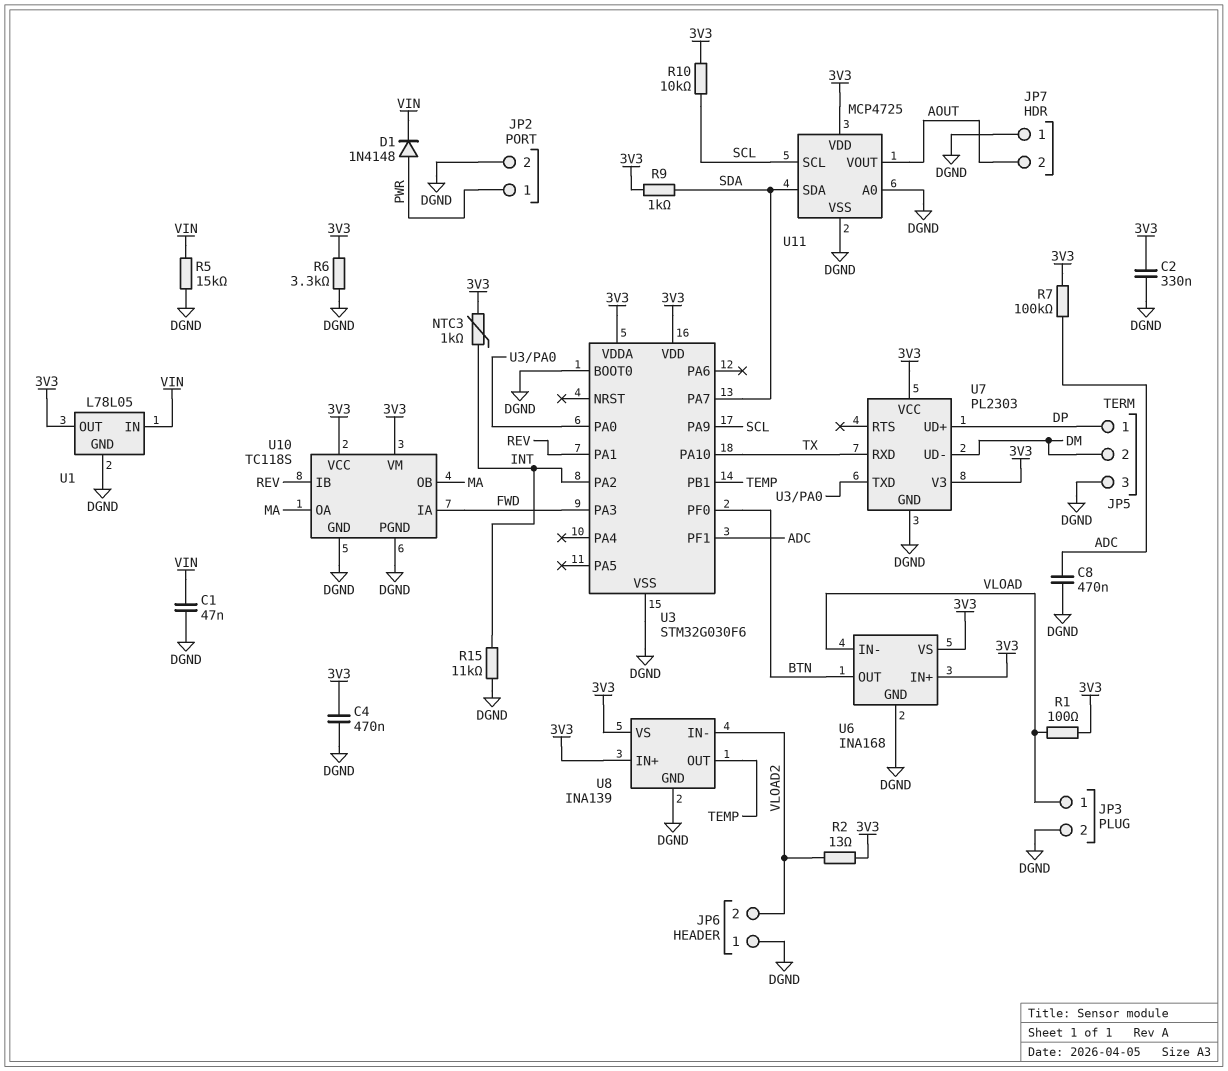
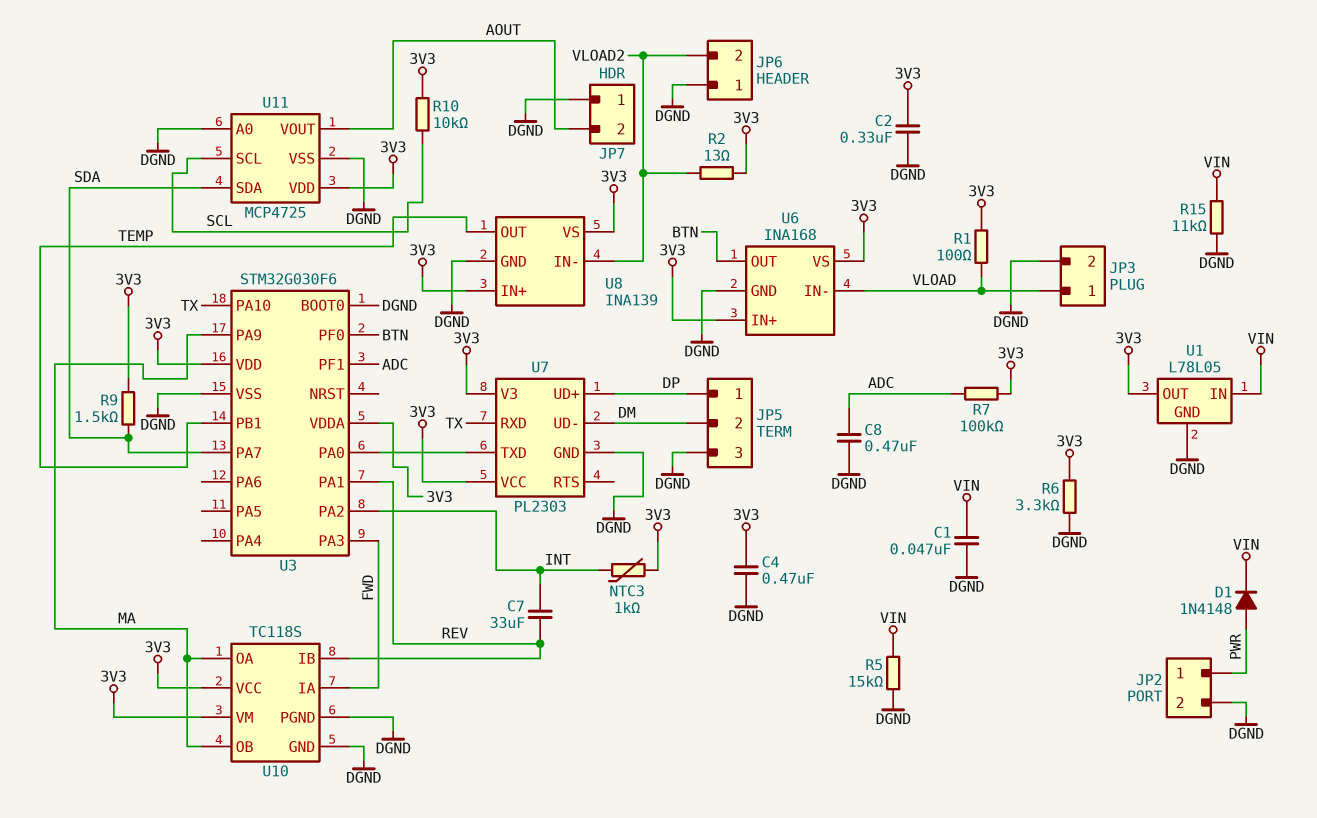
C7: none -> 33uF (INT, REV)
R9: 1k (3V3, SDA) -> 1.5k (3V3, SDA)
R15: 11k (DGND, INT) -> 11k (DGND, VIN)
U3 pin PA9: SCL -> MA

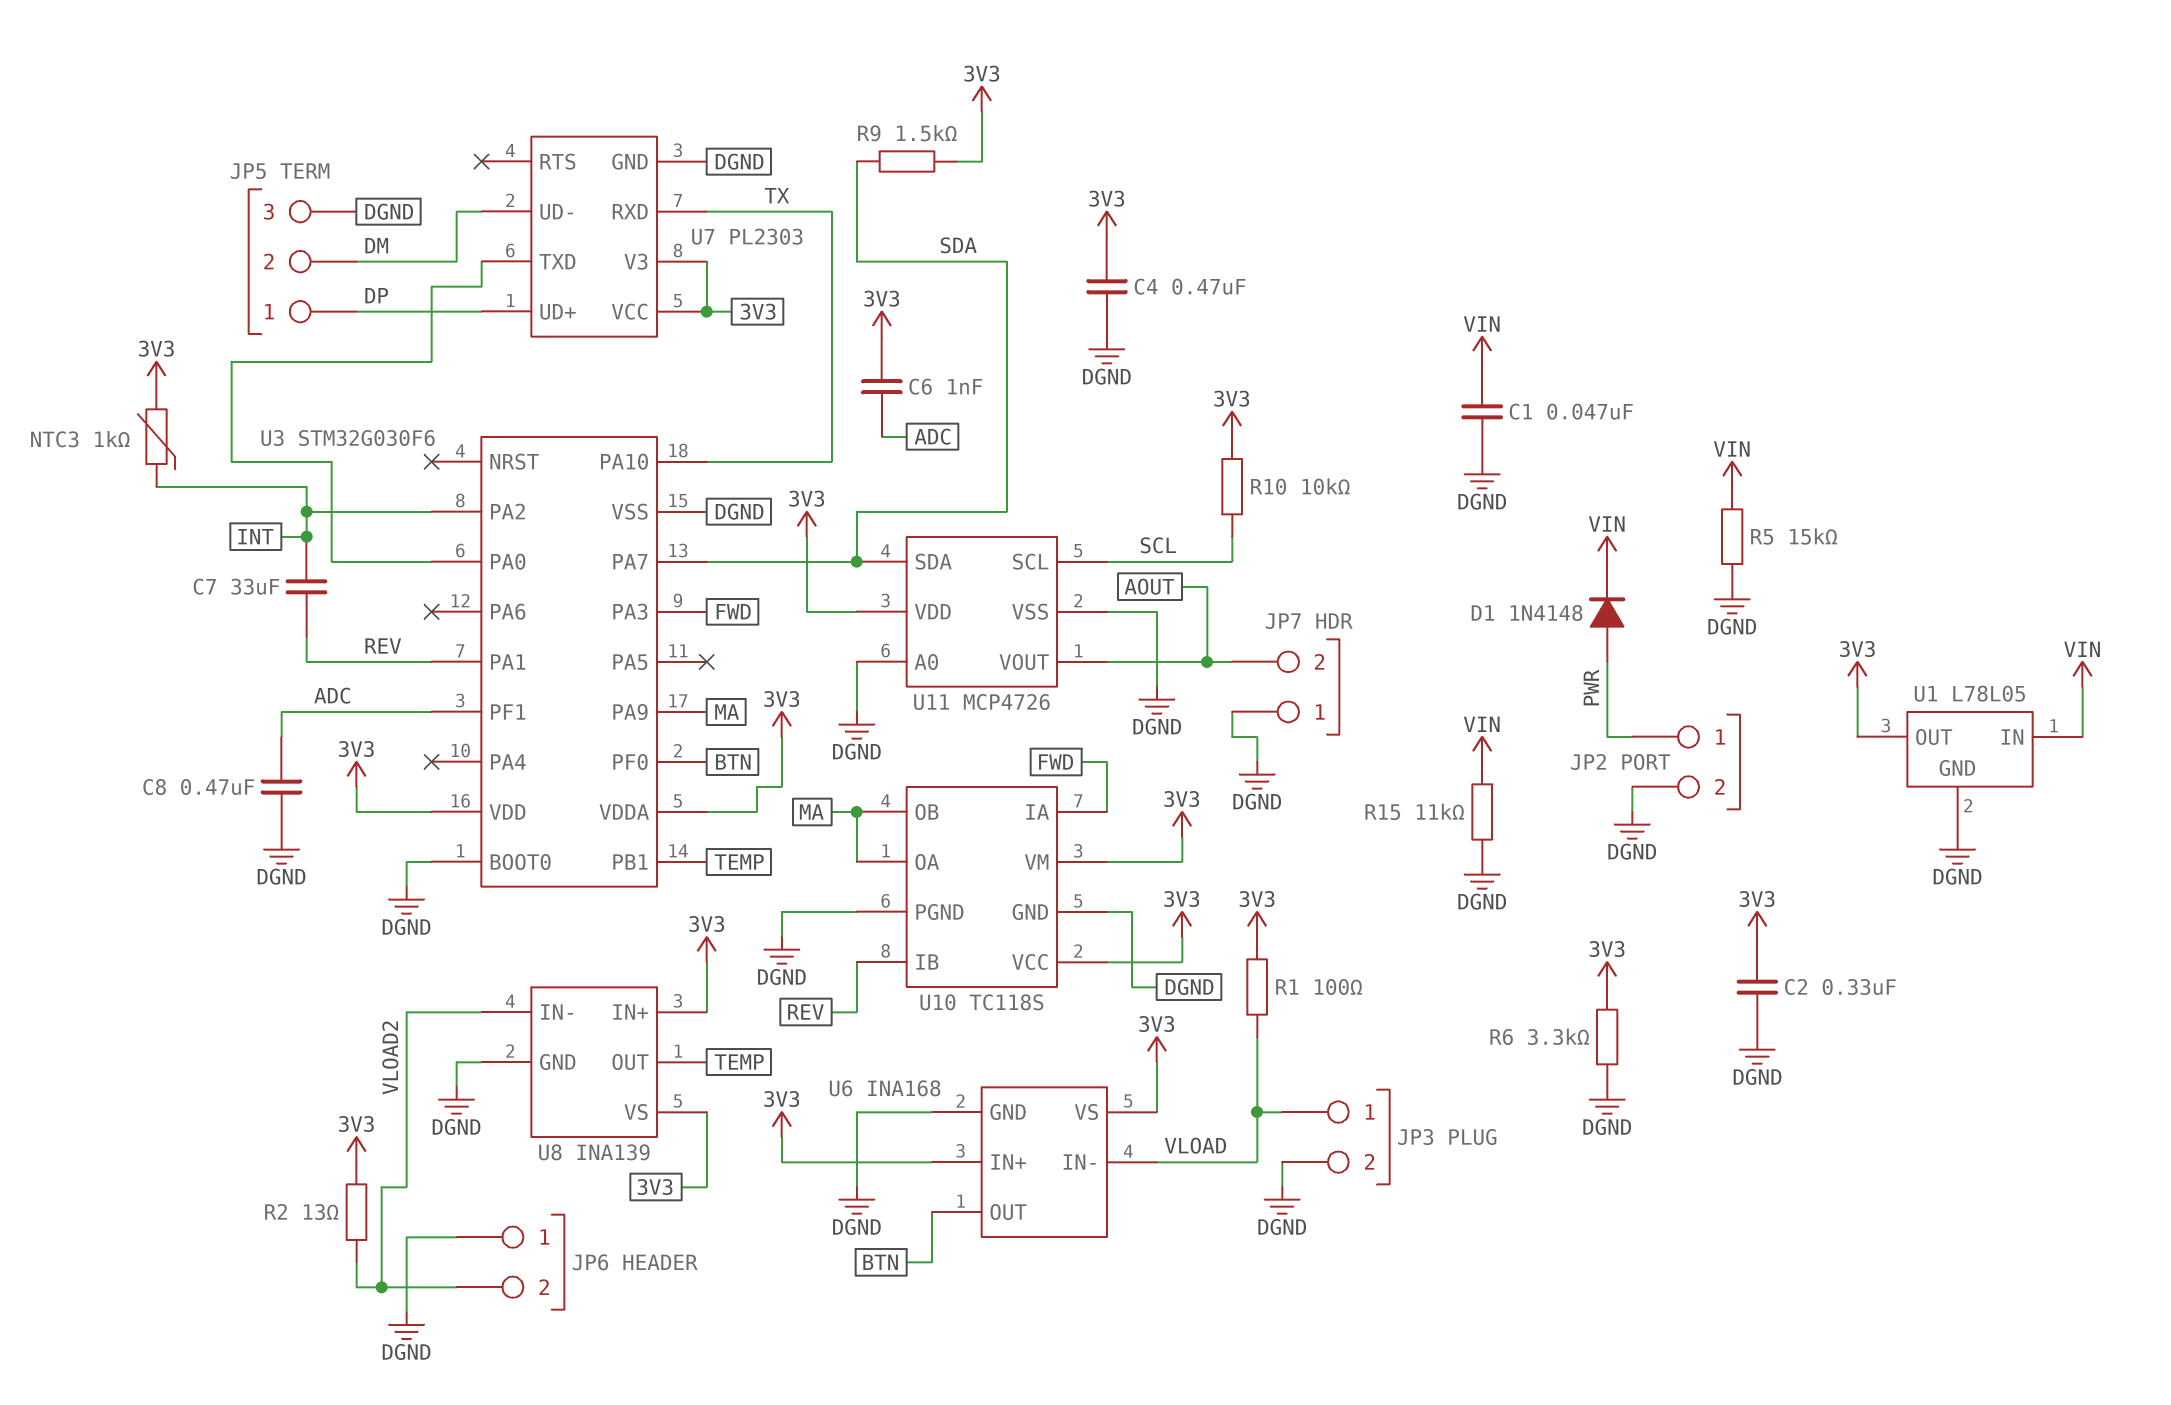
C6: none -> 1nF (3V3, ADC)
R7: 100k (3V3, ADC) -> none
U11: MCP4725 -> MCP4726

